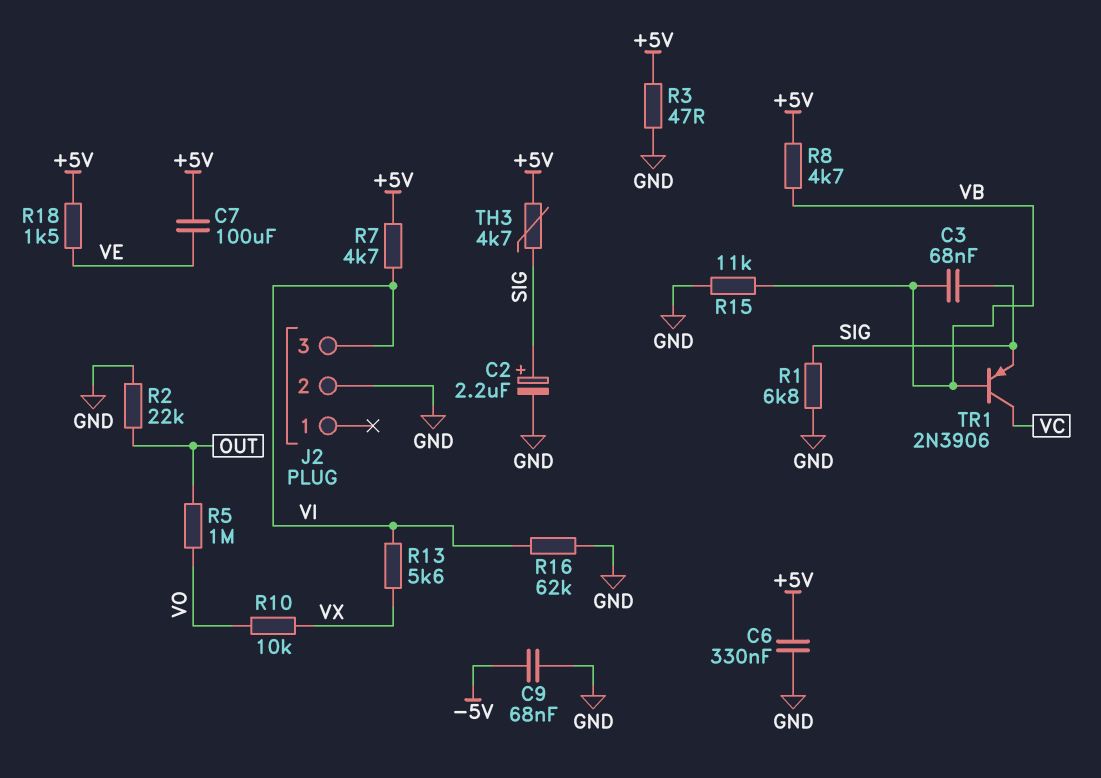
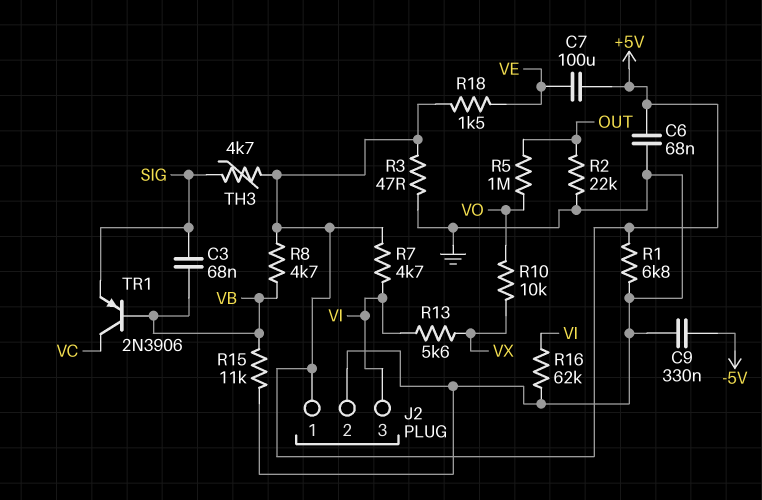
C2: 2.2uF (plus SIG, minus GND) -> none
C6: 330nF (+5V, GND) -> 68nF (+5V, GND)
C9: 68nF (-5V, GND) -> 330nF (-5V, GND)
J2 pin 1: none -> +5V
R1: 6.8k (GND, SIG) -> 6.8k (+5V, GND)

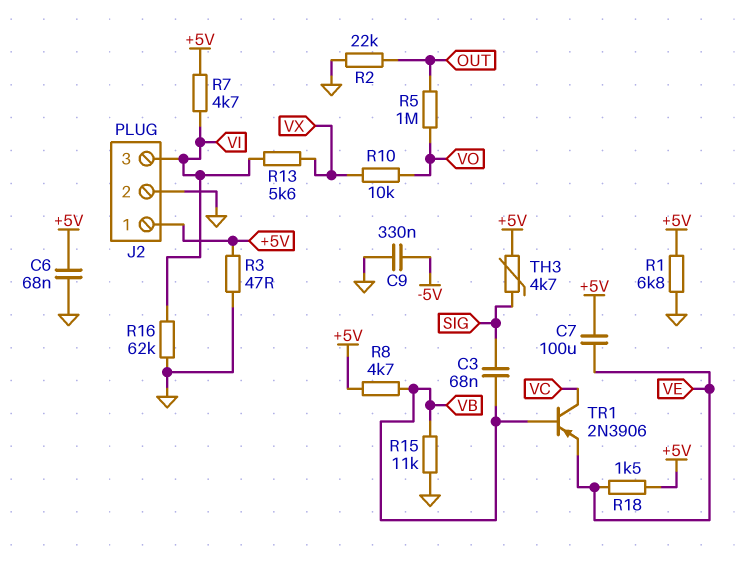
TR1: PNP 2N3906 (B VB, C VC, E SIG) -> PNP 2N3906 (B VB, C VC, E VE)

